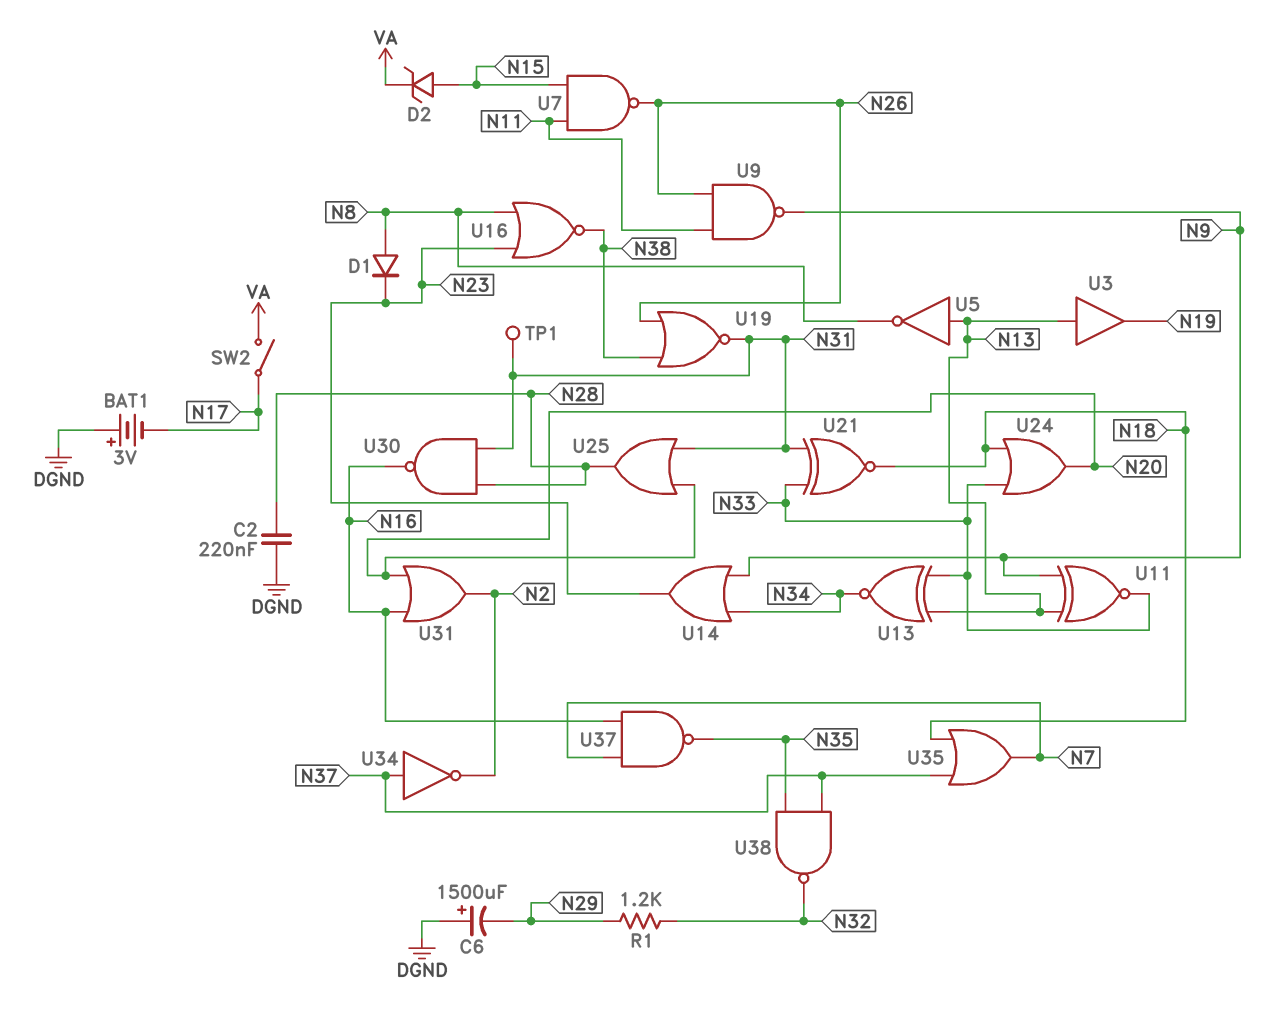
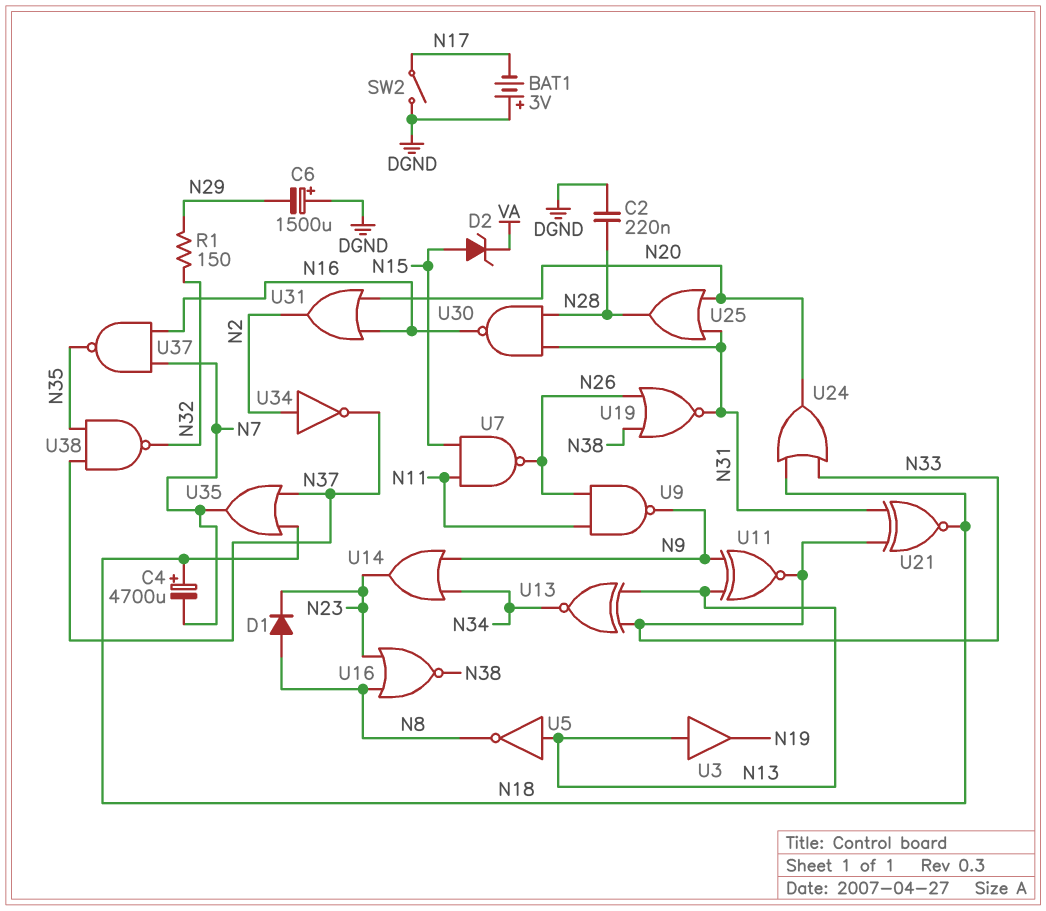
C4: none -> 4700uF (plus N18, minus N7)
R1: 1.2k (N29, N32) -> 150 (N29, N32)
SW2: switch (N17, VA) -> switch (DGND, N17)
TP1: test point (N31) -> none
U34: NOT (in N37, out N2) -> NOT (in N2, out N37)

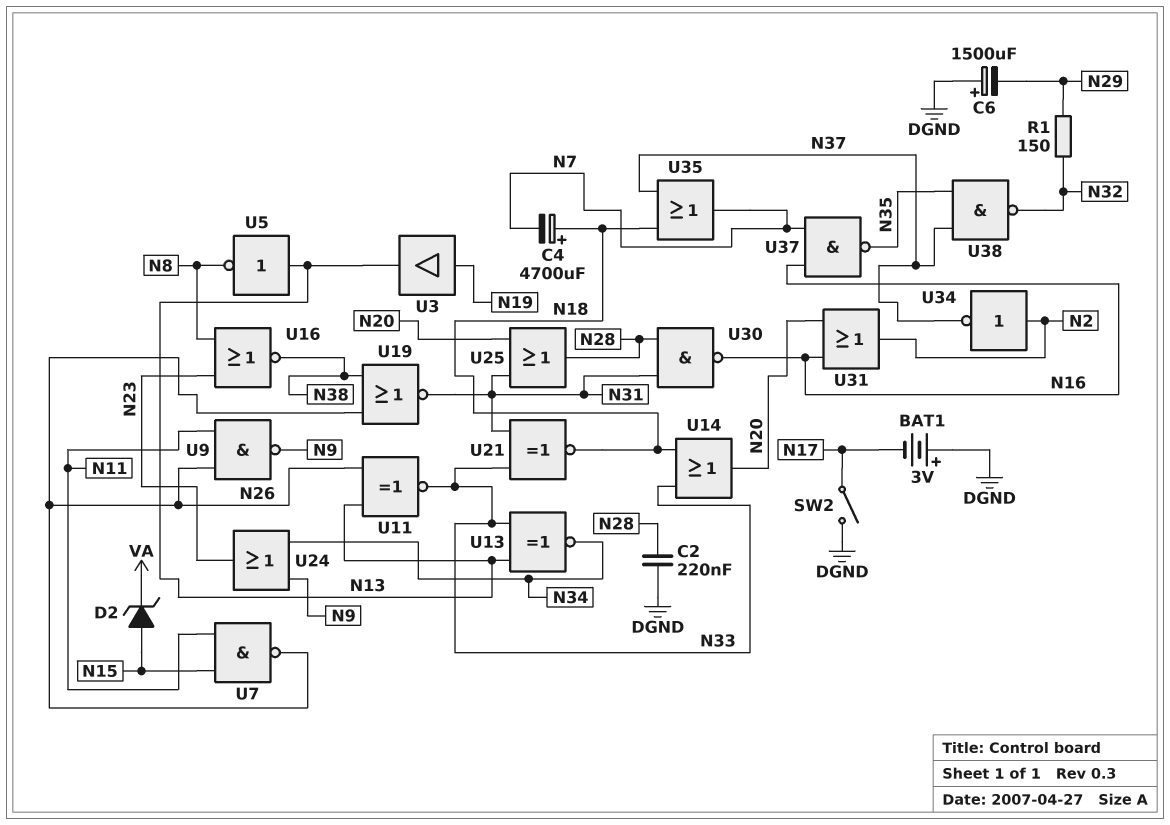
D1: diode (A N8, K N23) -> none
U3: buffer (in N13, out N19) -> buffer (in N19, out N13)
U11: XNOR (in N9, in N13, out N33) -> XNOR (in N13, in N26, out N33)
U14: OR (in N9, in N34, out N23) -> OR (in N18, in N33, out N20)
U24: OR (in N18, in N33, out N20) -> OR (in N9, in N34, out N23)

